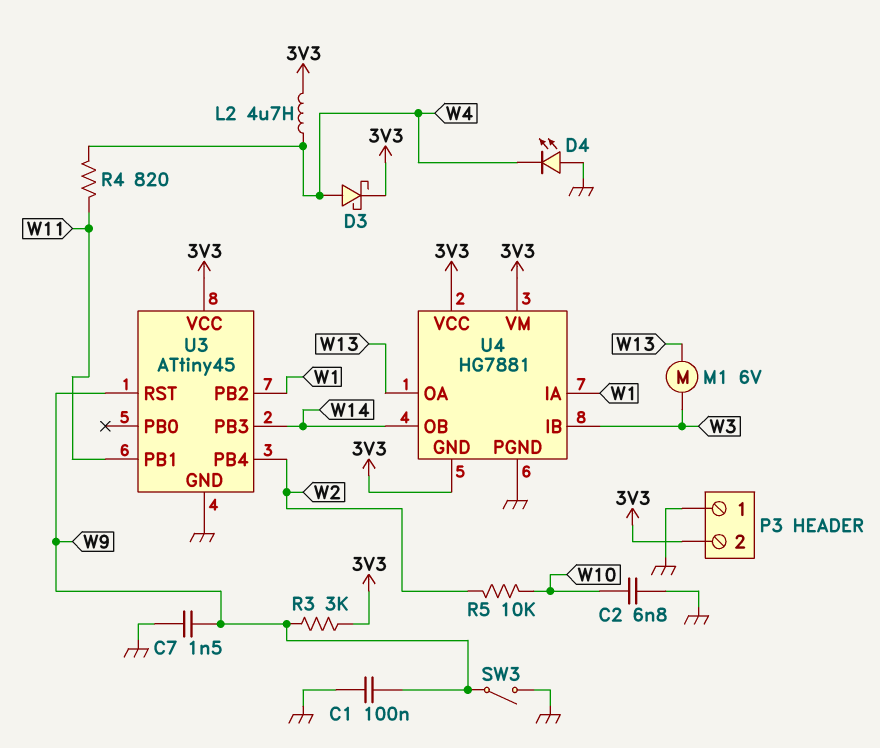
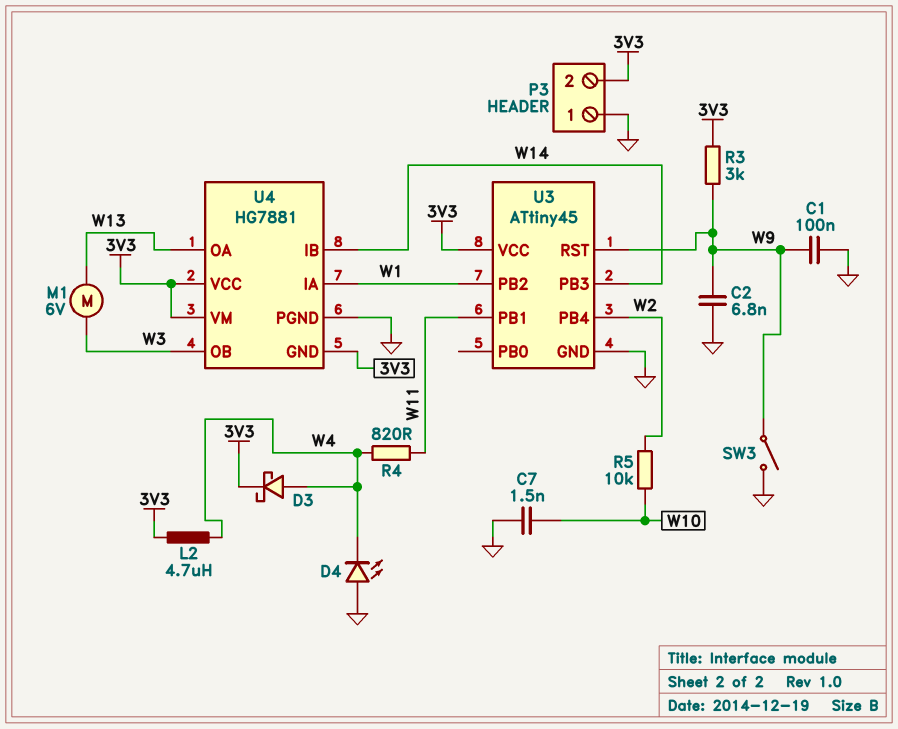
C2: 6.8nF (GND, W10) -> 6.8nF (GND, W9)
C7: 1.5nF (GND, W9) -> 1.5nF (GND, W10)
U4 pin IB: W3 -> W14
U4 pin OB: W14 -> W3

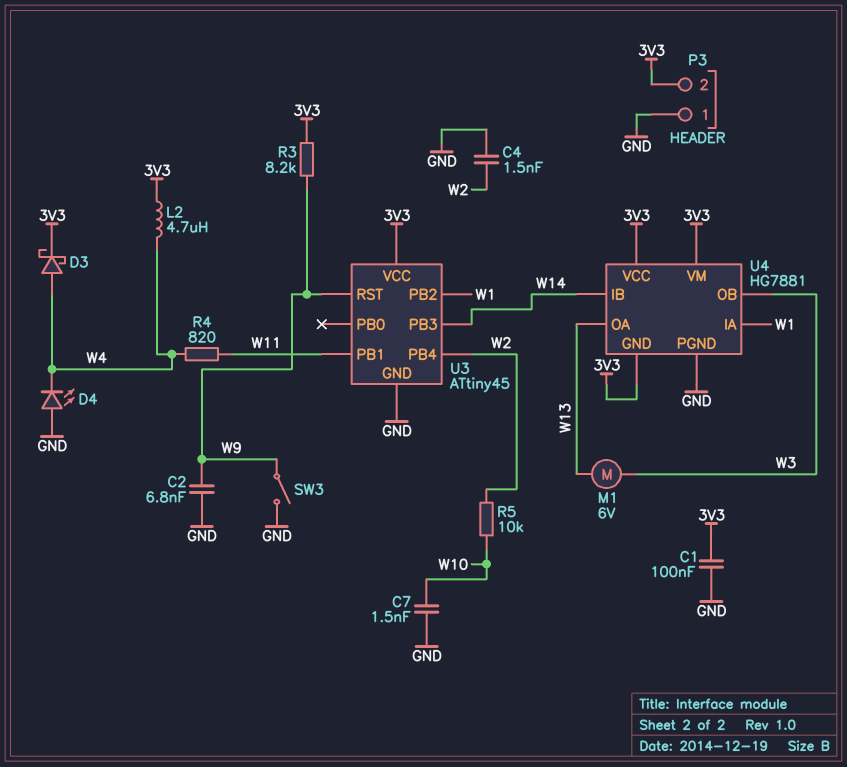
C1: 100nF (GND, W9) -> 100nF (3V3, GND)
C4: none -> 1.5nF (GND, W2)
R3: 3k (3V3, W9) -> 8.2k (3V3, W9)

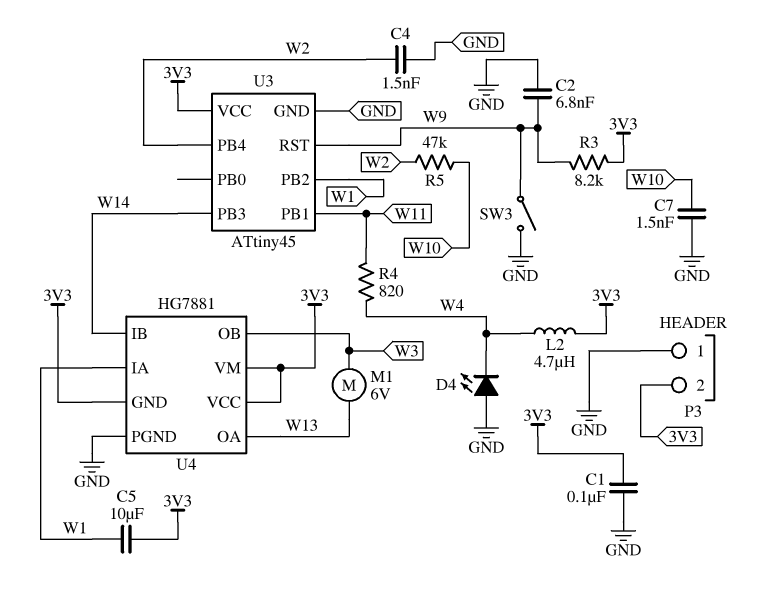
C5: none -> 10uF (3V3, W1)
D3: schottky (A W4, K 3V3) -> none
R5: 10k (W2, W10) -> 47k (W2, W10)

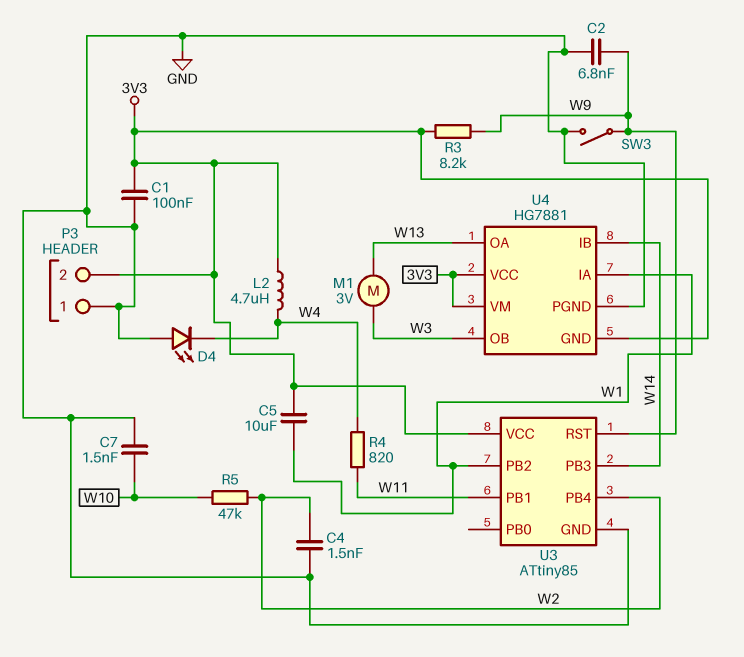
M1: motor 6V (W3, W13) -> motor 3V (W3, W13)
U3: ATtiny45 -> ATtiny85

